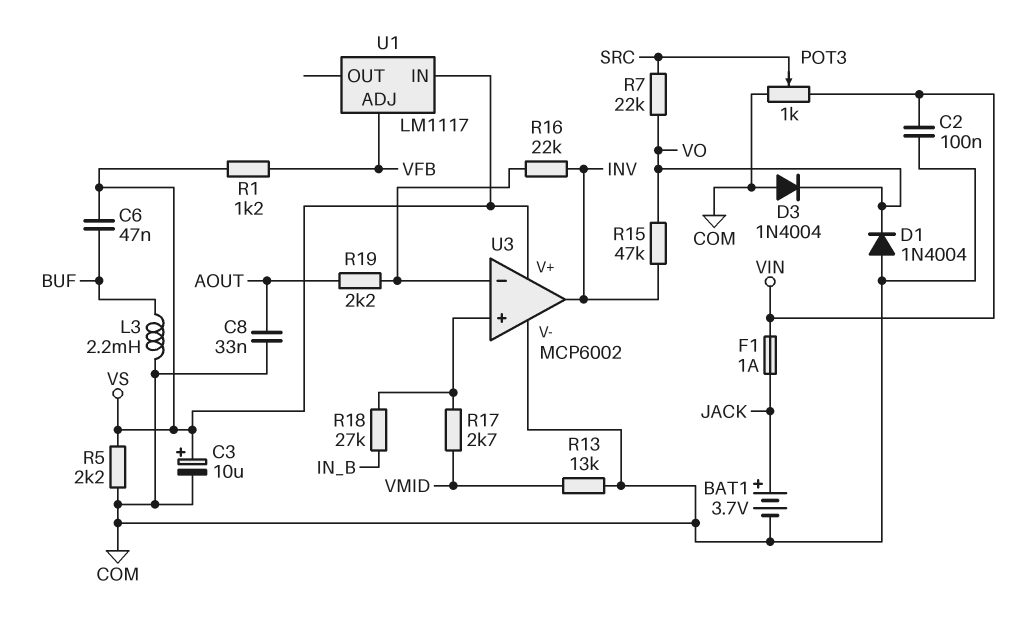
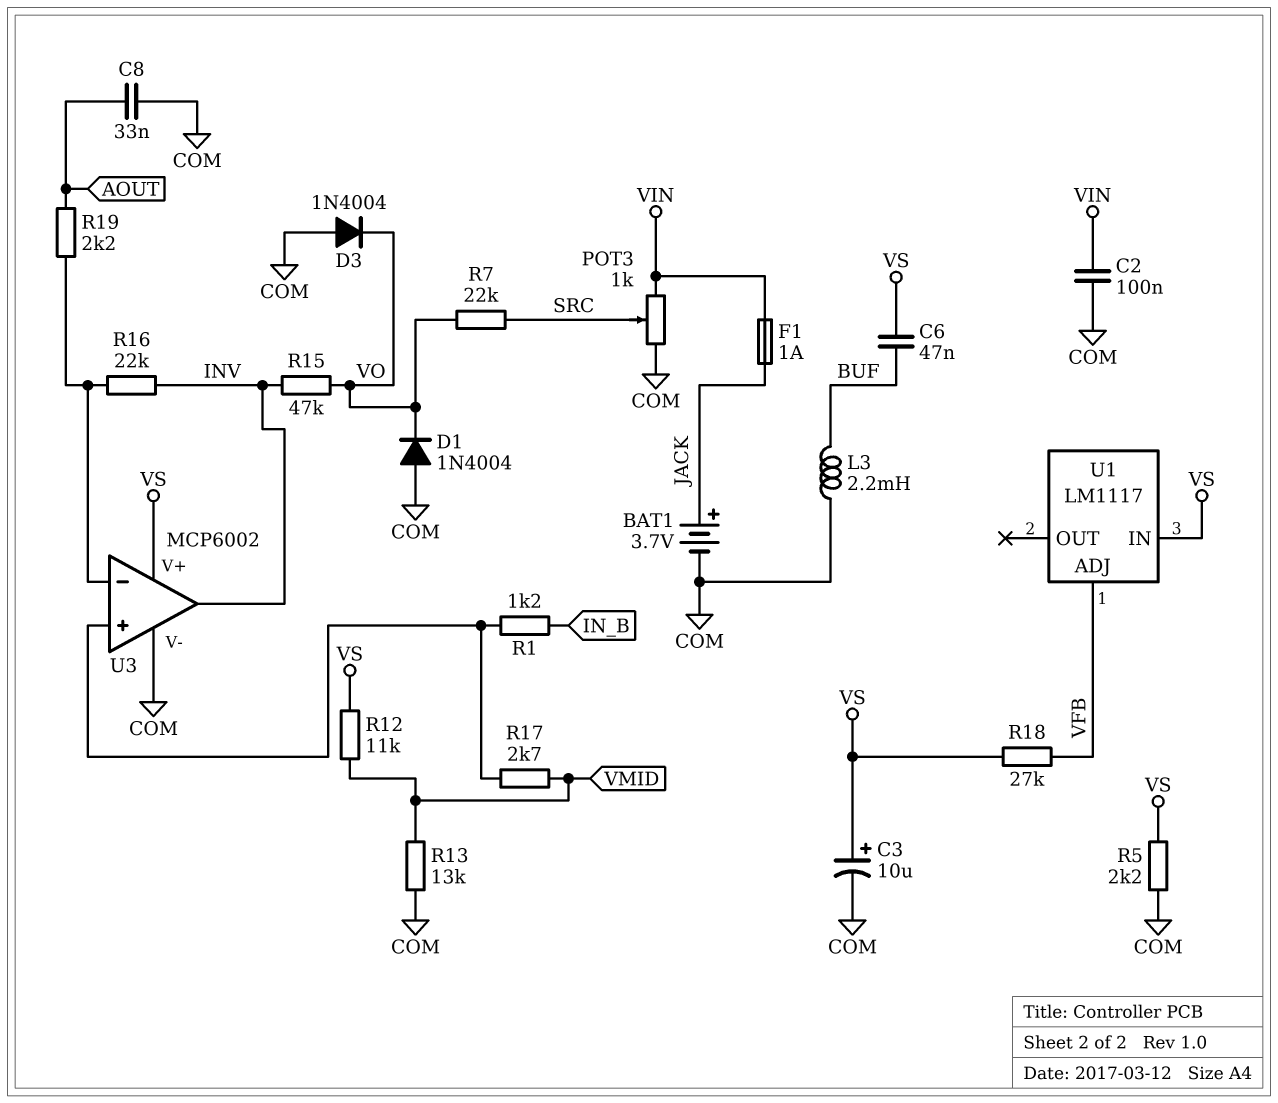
R1: 1.2k (VFB, VS) -> 1.2k (IN_B, U3/in+)
R12: none -> 11k (VMID, VS)
R18: 27k (IN_B, U3/in+) -> 27k (VFB, VS)

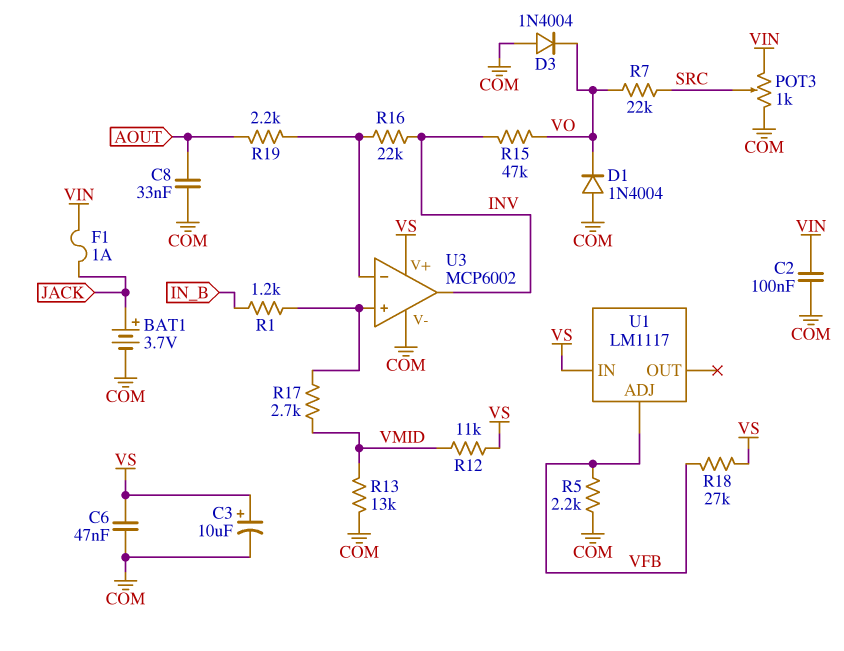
C6: 47nF (BUF, VS) -> 47nF (COM, VS)
L3: 2.2mH (BUF, COM) -> none
R5: 2.2k (COM, VS) -> 2.2k (COM, VFB)

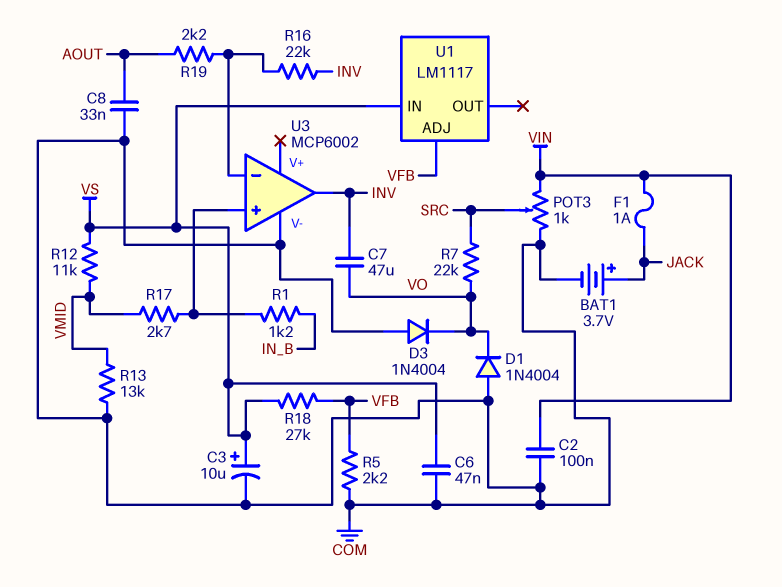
C7: none -> 47uF (INV, VO)
R15: 47k (INV, VO) -> none
U3 pin V+: VS -> none

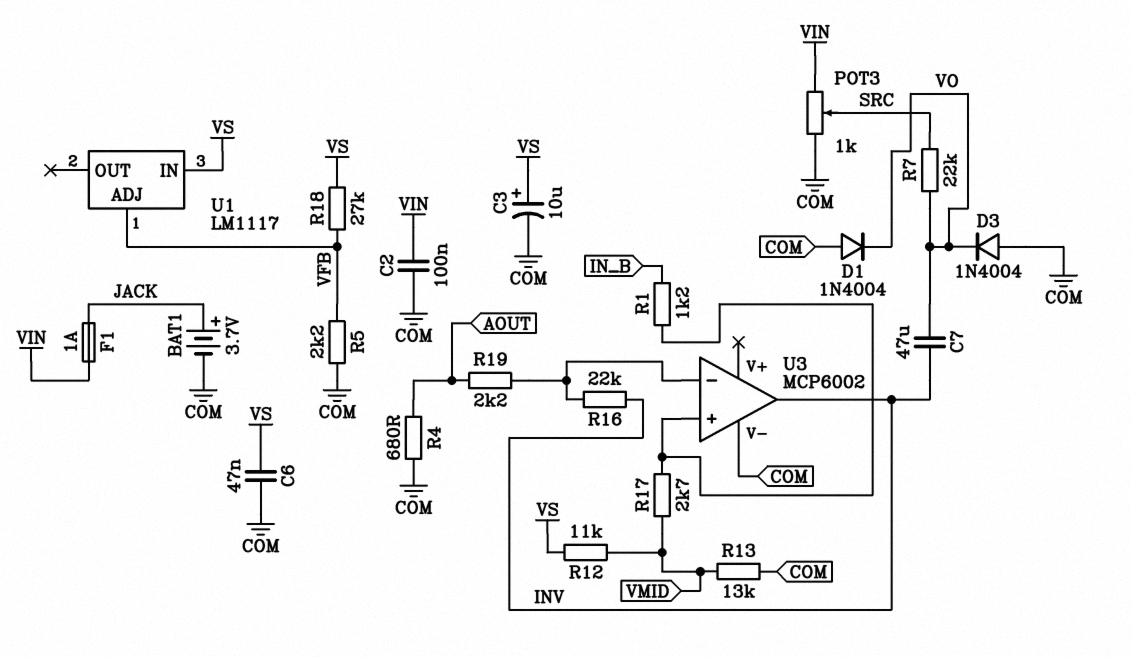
C8: 33nF (AOUT, COM) -> none
R4: none -> 680 (AOUT, COM)

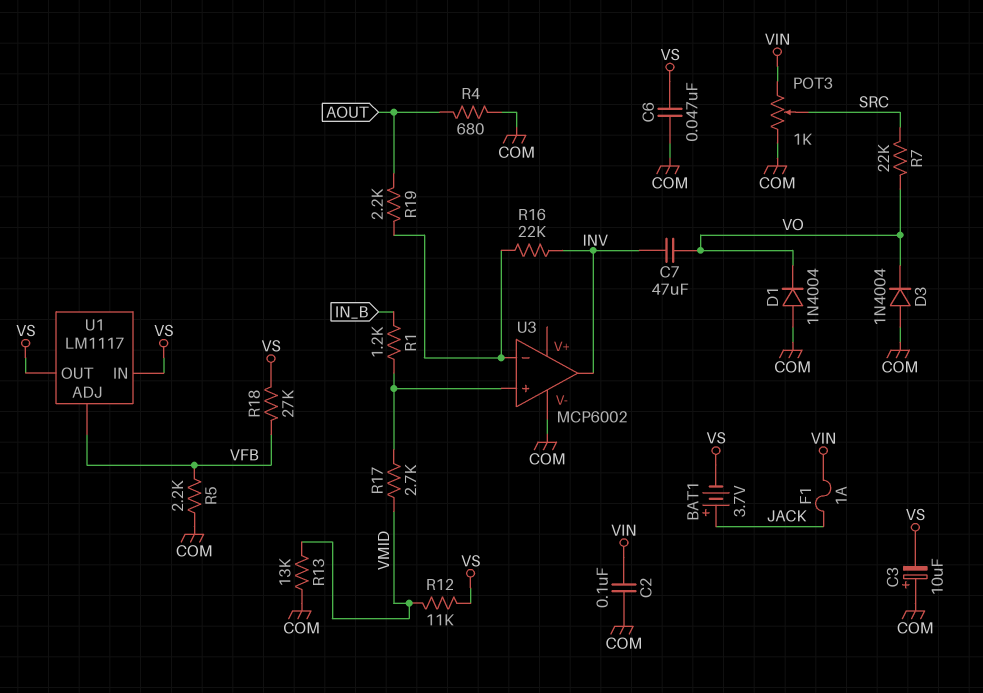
BAT1: 3.7V (plus JACK, minus COM) -> 3.7V (plus JACK, minus VS)
C3: 10uF (plus VS, minus COM) -> 10uF (plus COM, minus VS)
U1 pin OUT: none -> VS

